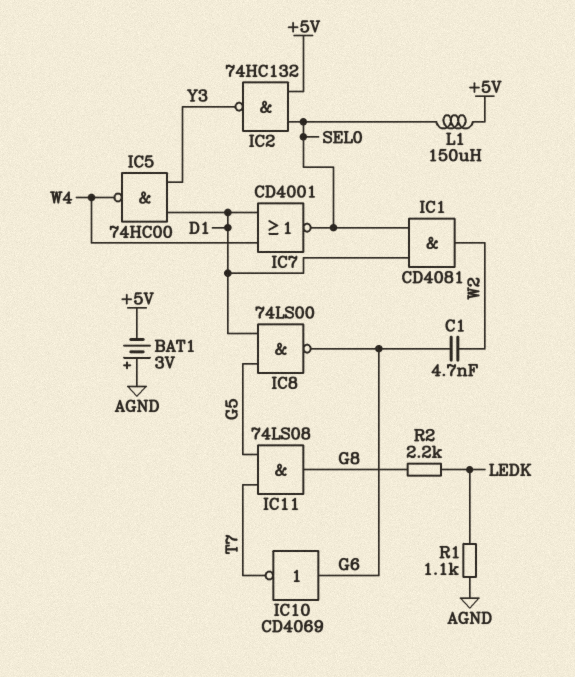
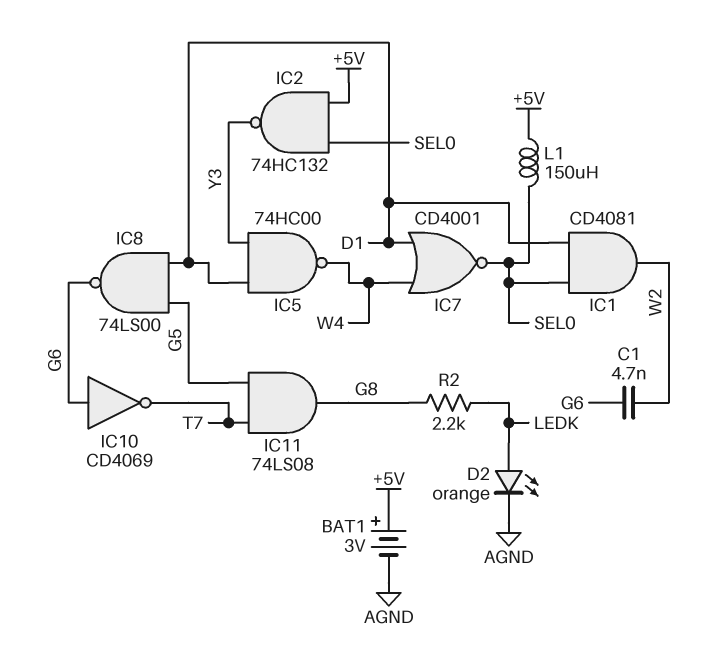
BAT1: 3V (plus AGND, minus +5V) -> 3V (plus +5V, minus AGND)
D2: none -> LED orange (A LEDK, K AGND)
R1: 1.1k (AGND, LEDK) -> none

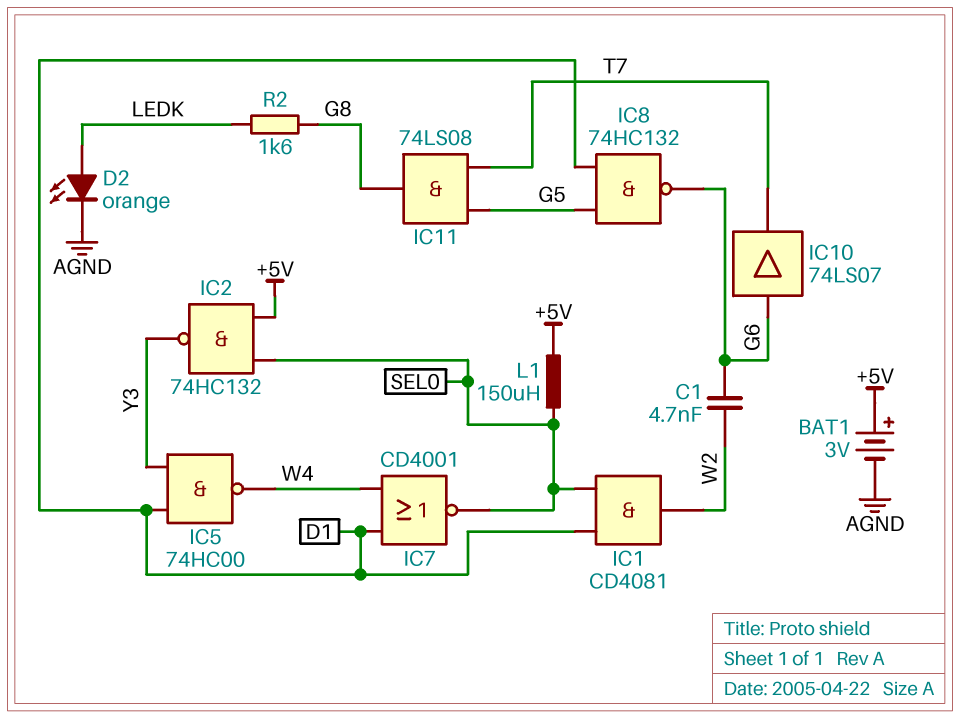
IC8: NAND 74LS00 (in D1, in G5, out G6) -> NAND 74HC132 (in D1, in G5, out G6)
IC10: NOT CD4069 (in G6, out T7) -> buffer 74LS07 (in G6, out T7)
R2: 2.2k (G8, LEDK) -> 1.6k (G8, LEDK)

